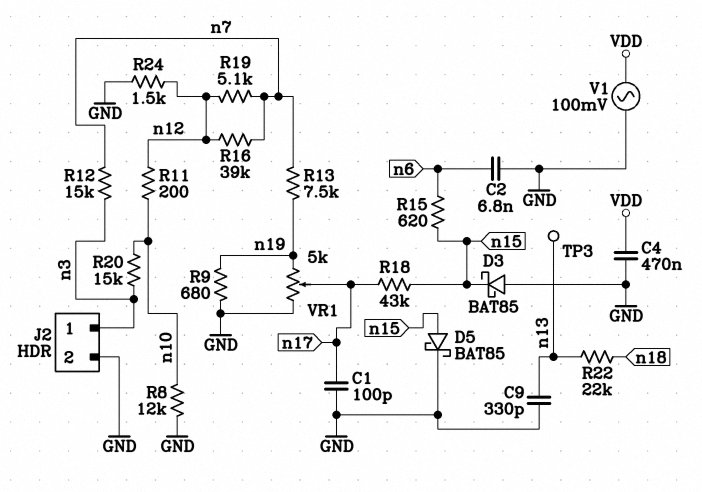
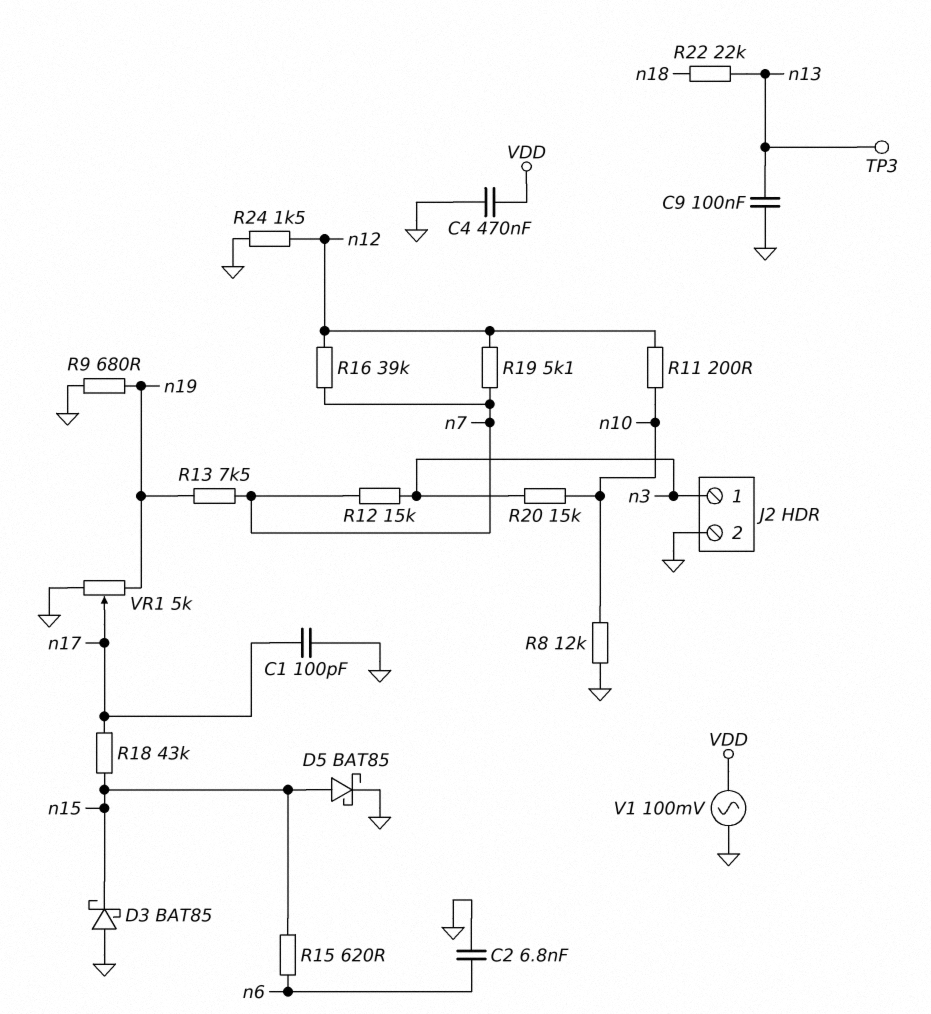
C9: 330pF (GND, n13) -> 100nF (GND, n13)

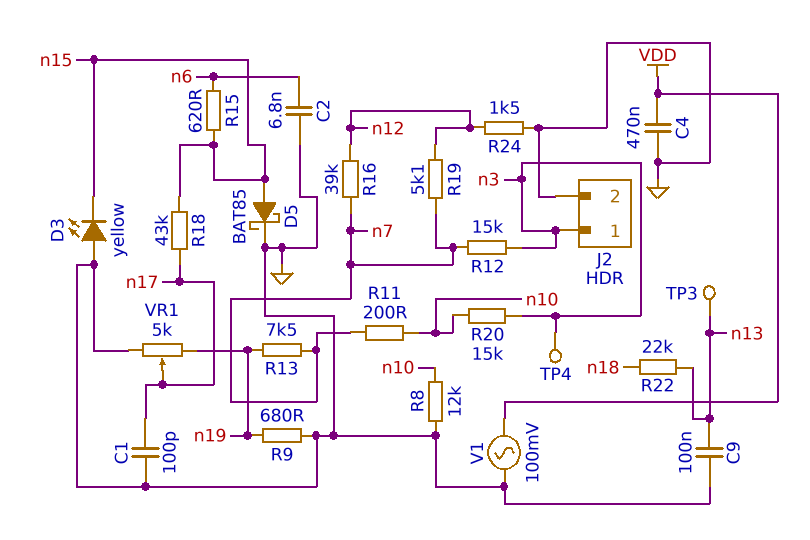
D3: schottky BAT85 (A GND, K n15) -> LED yellow (A GND, K n15)
R11: 200 (n10, n12) -> 200 (n7, n10)
TP4: none -> test point (n3)

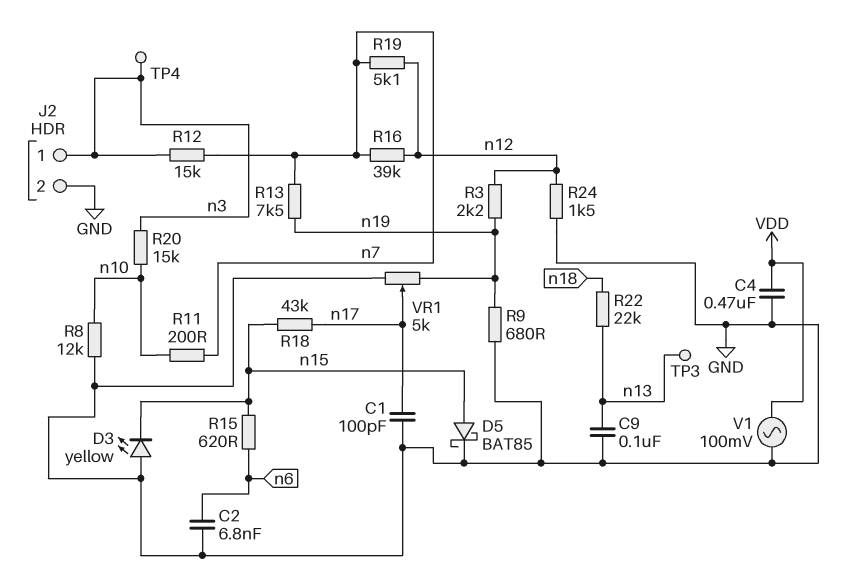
R3: none -> 2.2k (n12, n19)

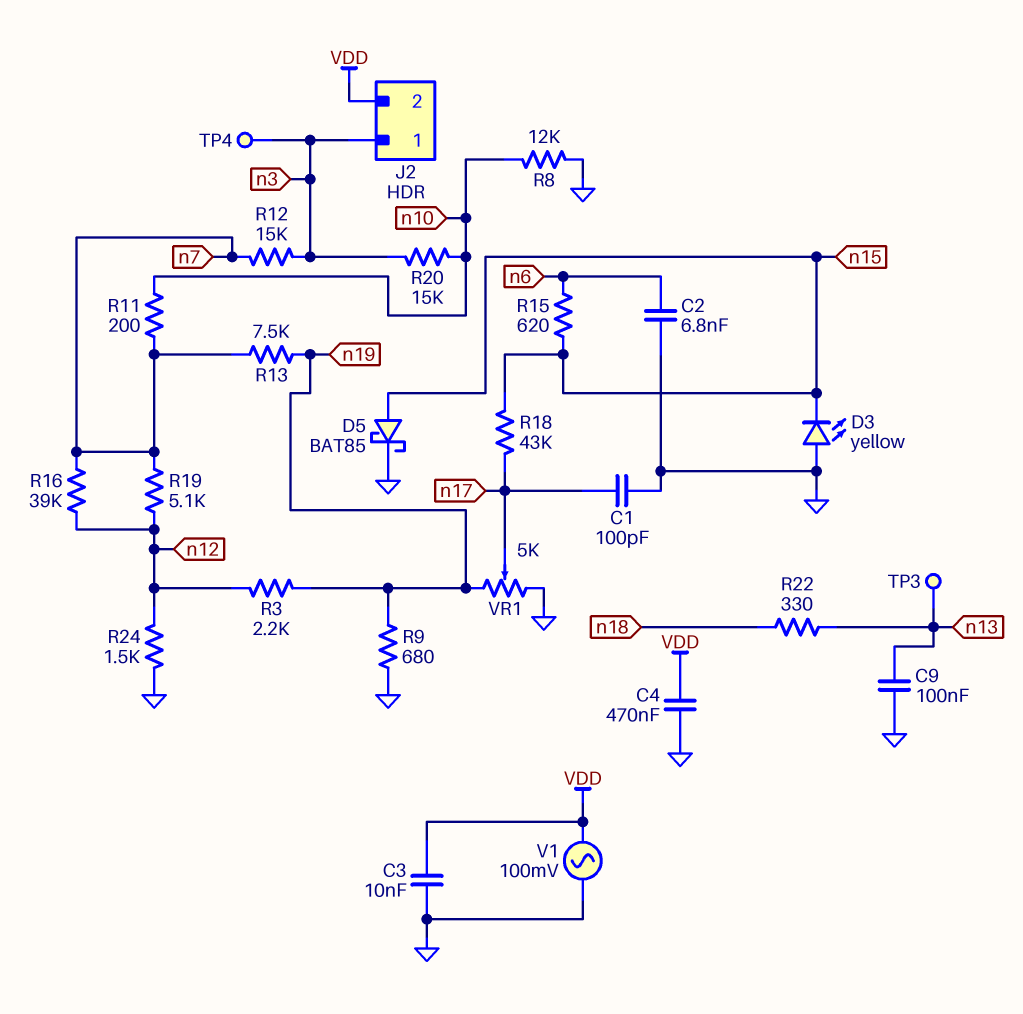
C3: none -> 10nF (GND, VDD)
J2 pin 2: GND -> VDD
R22: 22k (n13, n18) -> 330 (n13, n18)

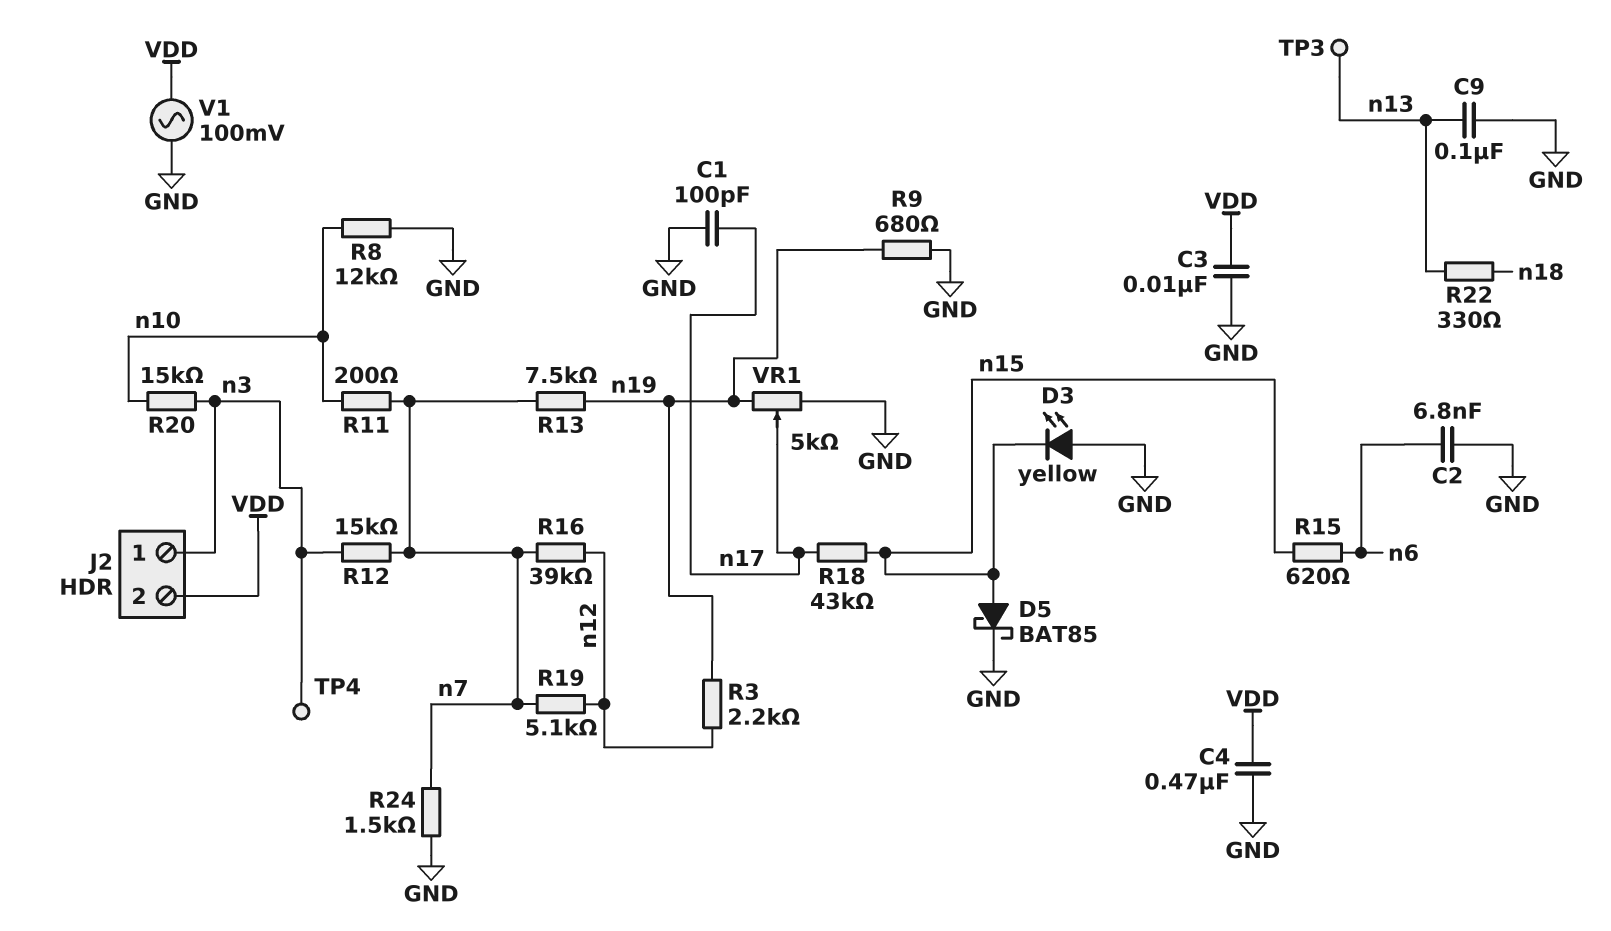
R24: 1.5k (GND, n12) -> 1.5k (GND, n7)

